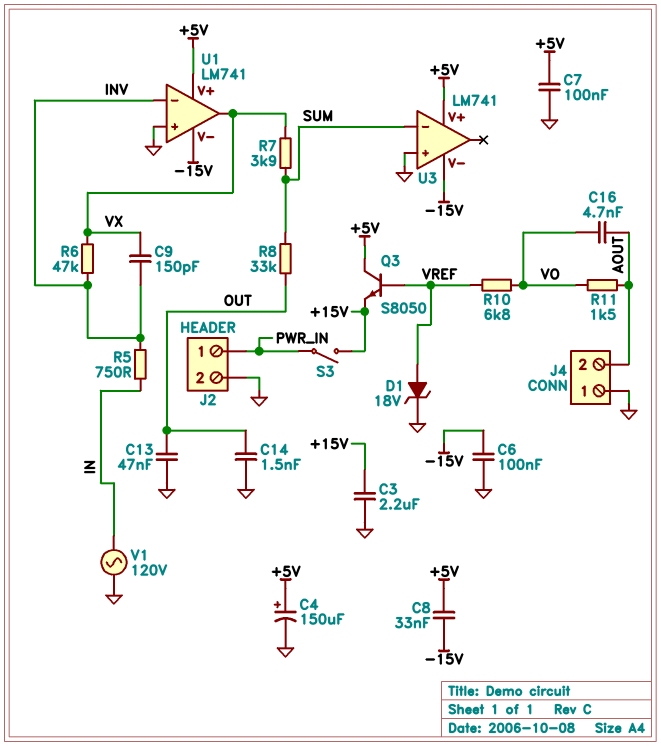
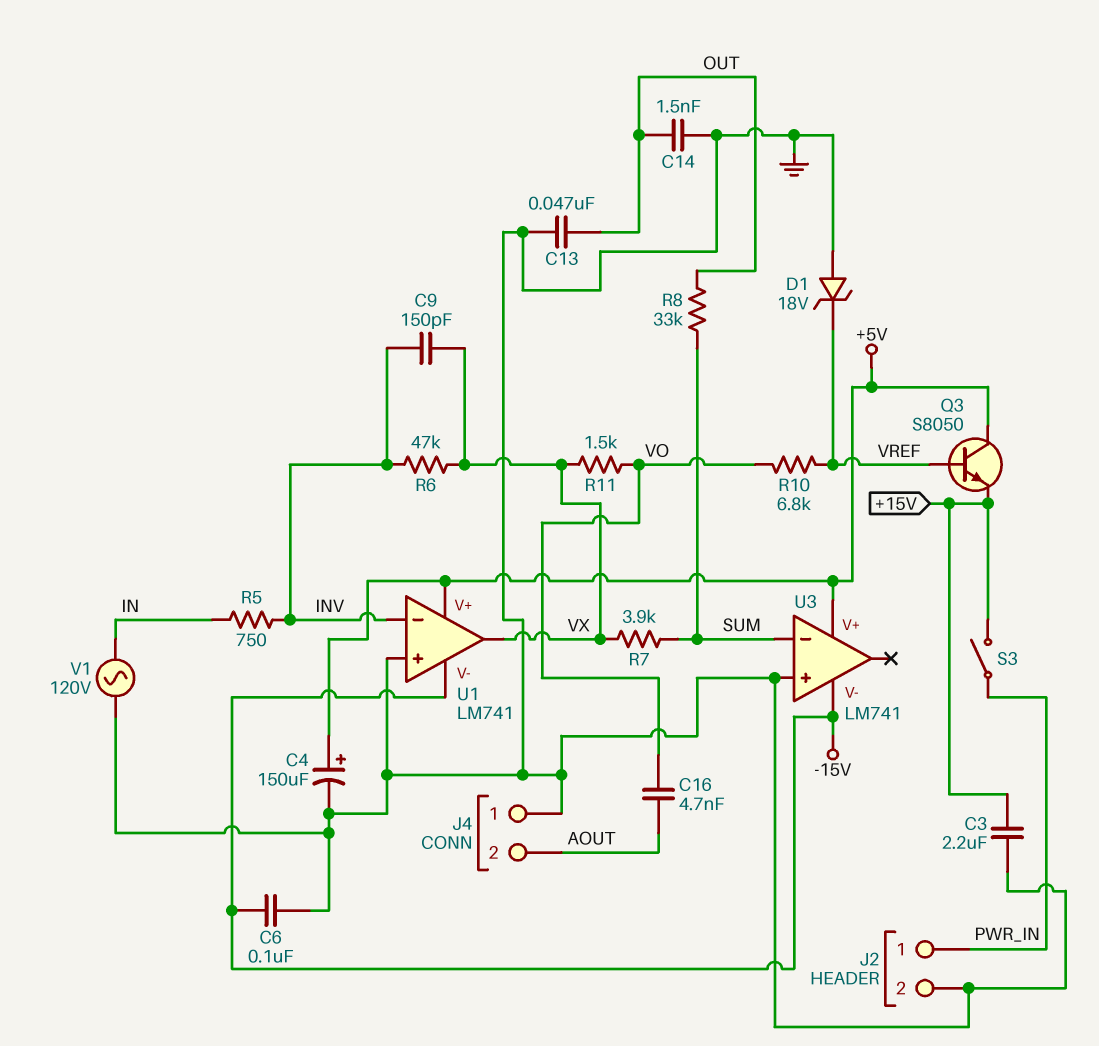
C7: 100nF (+5V, GND) -> none
C8: 33nF (+5V, -15V) -> none
D1: zener 18V (A VREF, K GND) -> zener 18V (A GND, K VREF)
R11: 1.5k (AOUT, VO) -> 1.5k (VO, VX)

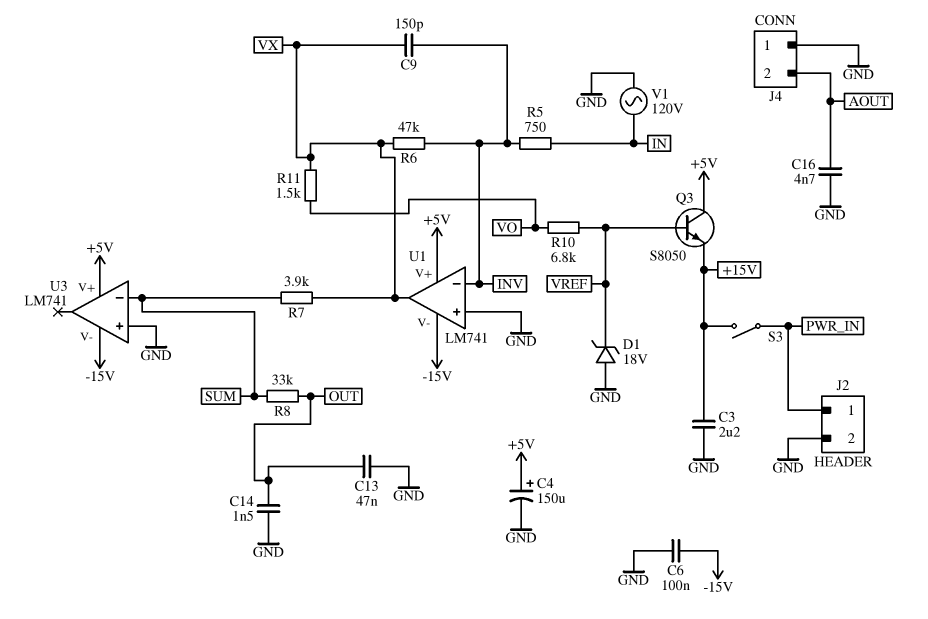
C16: 4.7nF (AOUT, VO) -> 4.7nF (AOUT, GND)

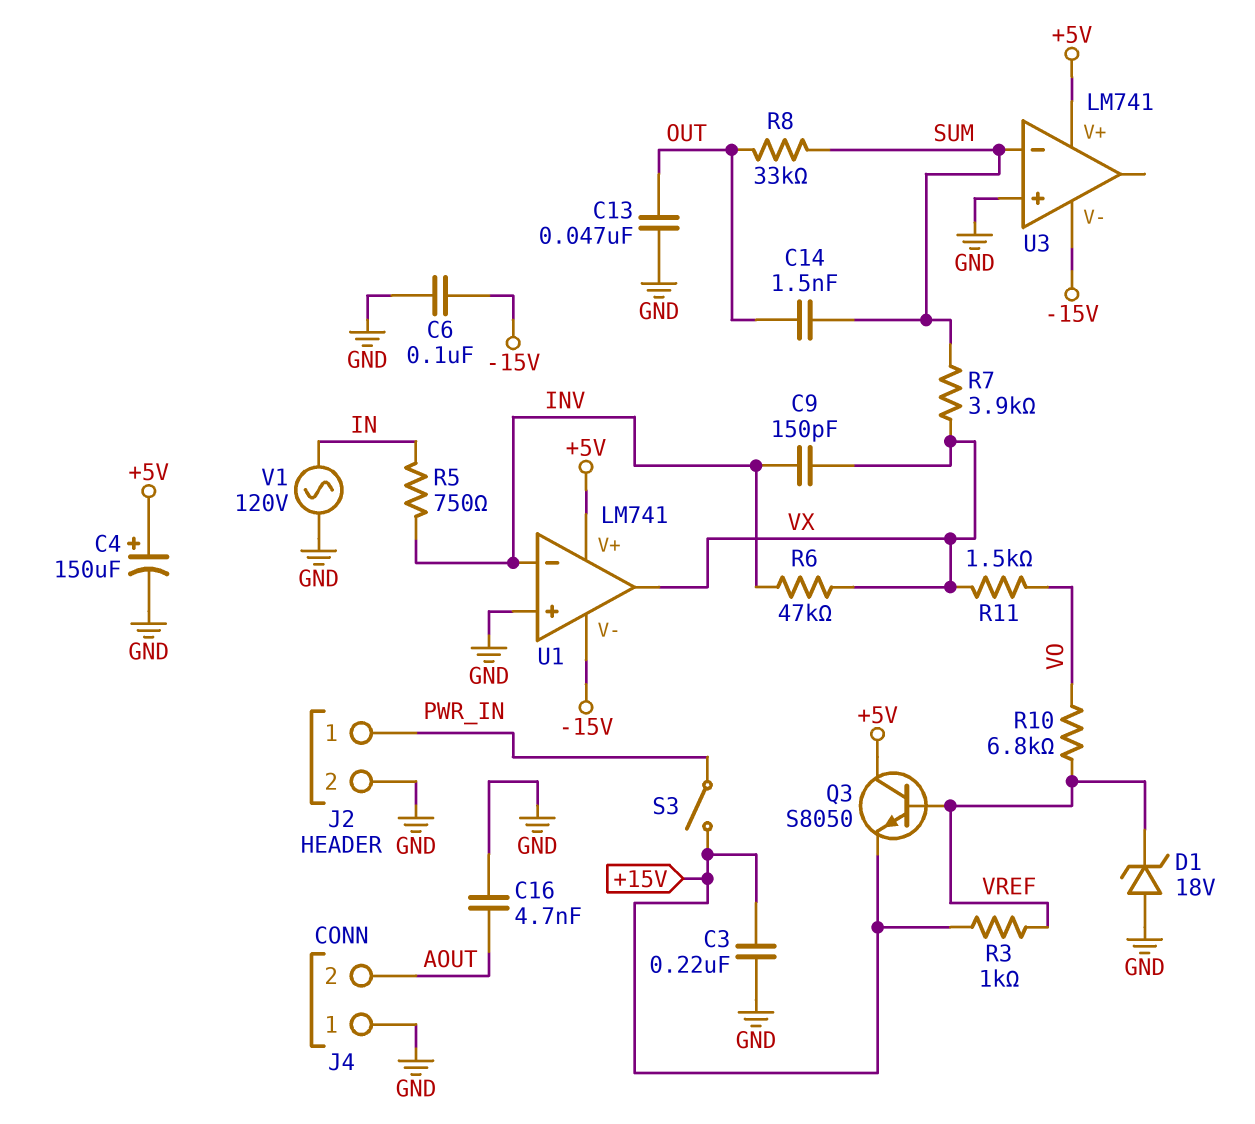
C3: 2.2uF (+15V, GND) -> 220nF (+15V, GND)
C14: 1.5nF (GND, OUT) -> 1.5nF (OUT, SUM)
R3: none -> 1k (+15V, VREF)

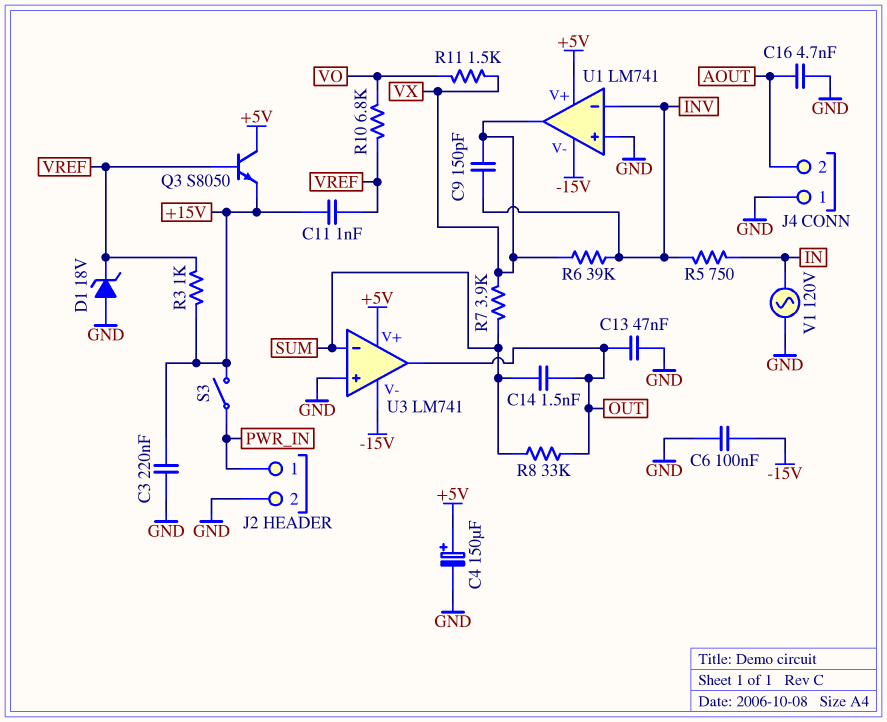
C11: none -> 1nF (+15V, VREF)
R6: 47k (INV, VX) -> 39k (INV, VX)
U3 pin out: none -> OUT

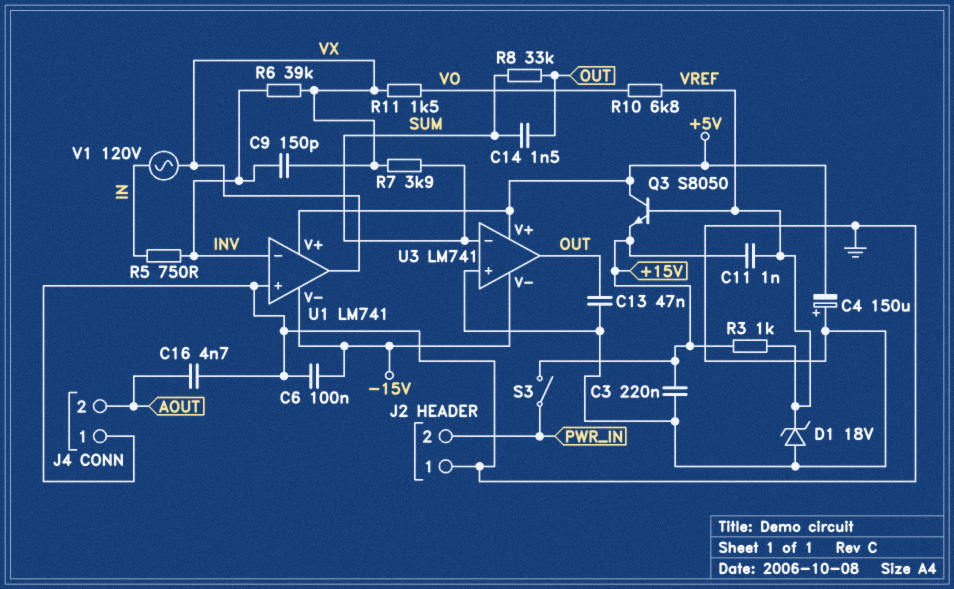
C4: 150uF (plus +5V, minus GND) -> 150uF (plus GND, minus +5V)
J2 pin 1: PWR_IN -> GND
J2 pin 2: GND -> PWR_IN
V1: AC 120V (GND, IN) -> AC 120V (IN, VX)

